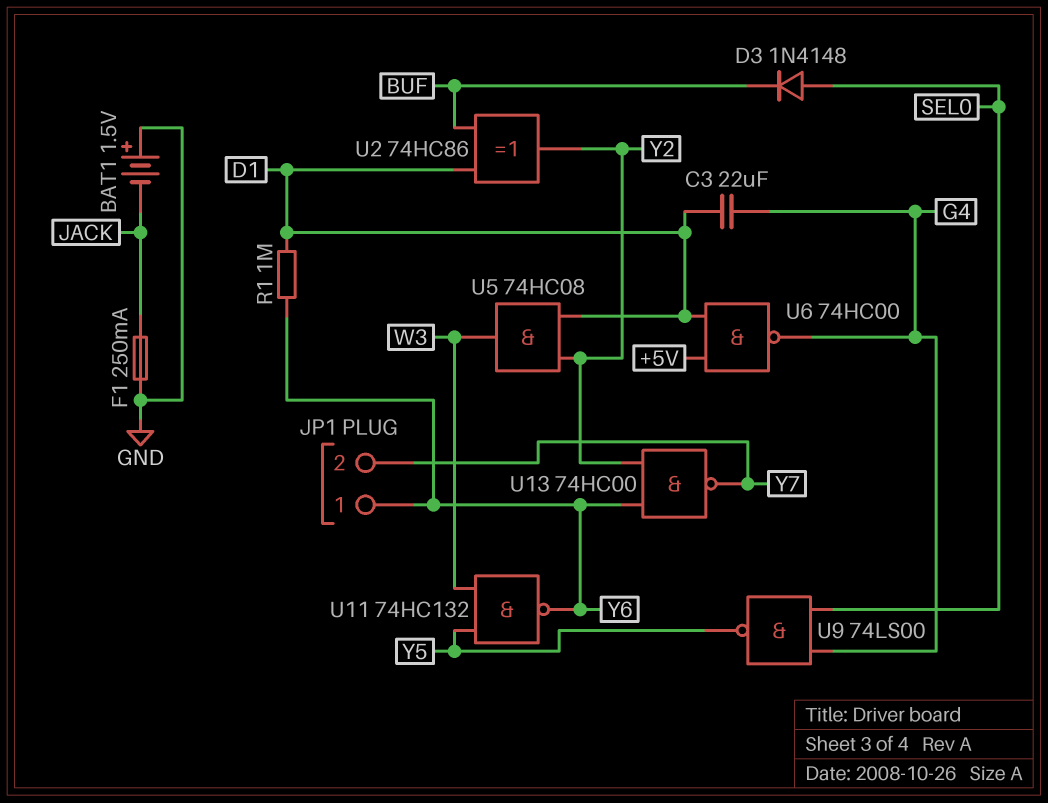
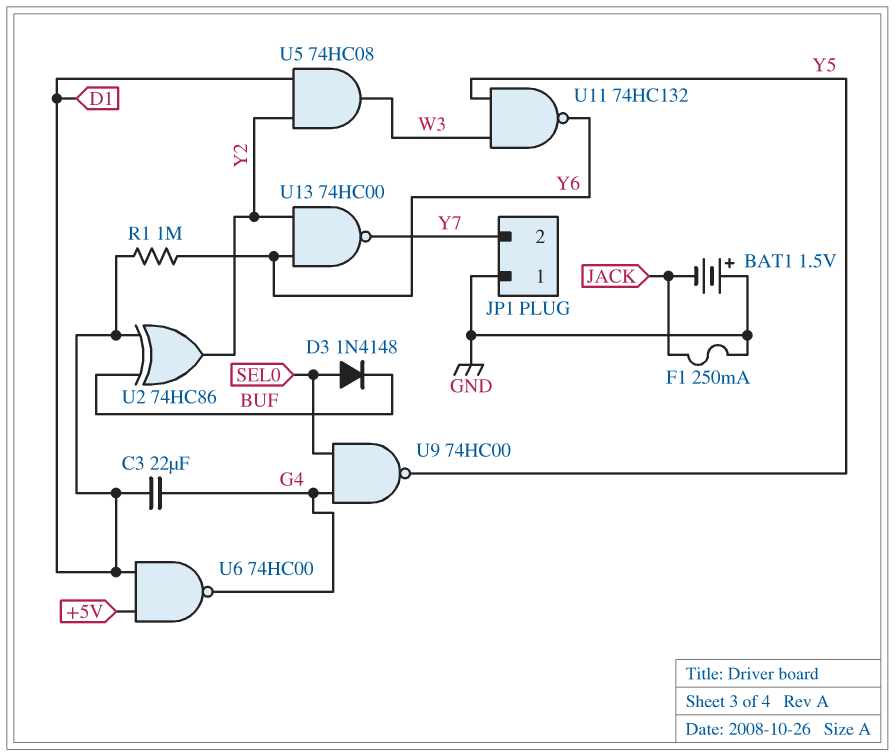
JP1 pin 1: Y6 -> GND
U9: NAND 74LS00 (in G4, in SEL0, out Y5) -> NAND 74HC00 (in G4, in SEL0, out Y5)

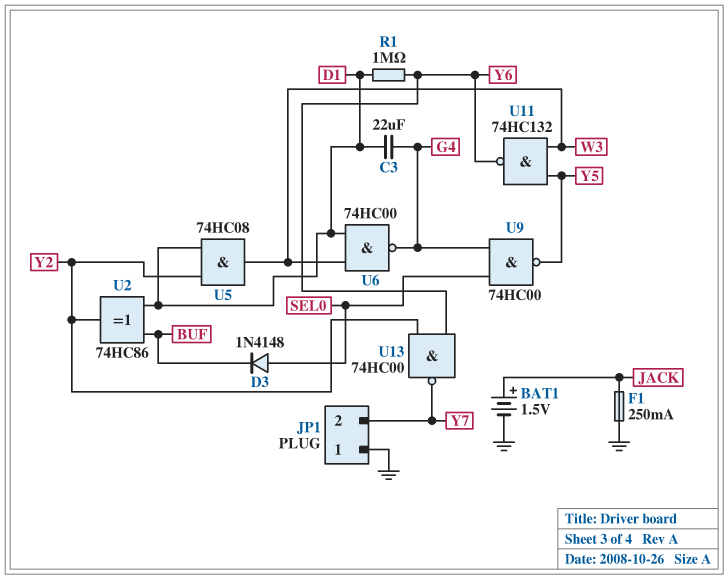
BAT1: 1.5V (plus GND, minus JACK) -> 1.5V (plus JACK, minus GND)
U6: NAND 74HC00 (in +5V, in D1, out G4) -> NAND 74HC00 (in D1, in W3, out G4)

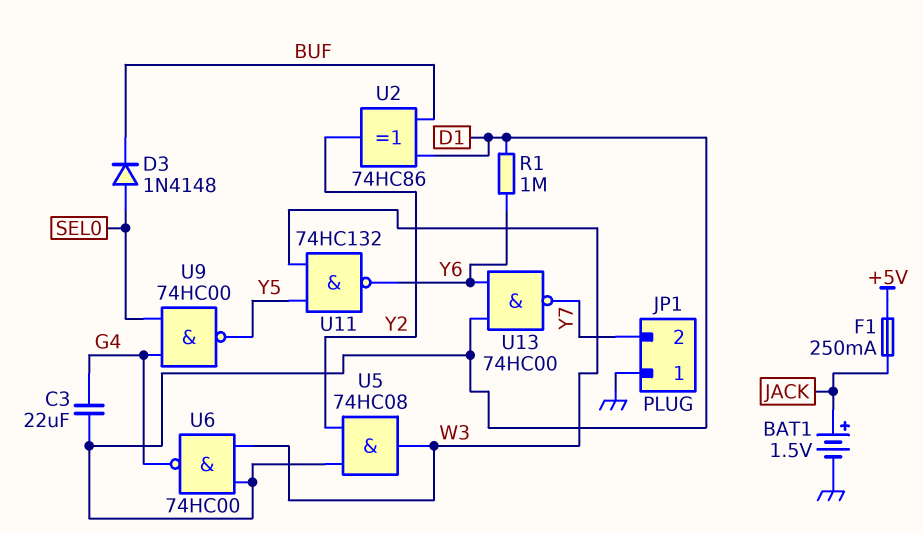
F1: 250mA (GND, JACK) -> 250mA (+5V, JACK)
U13: NAND 74HC00 (in Y2, in Y6, out Y7) -> NAND 74HC00 (in D1, in Y6, out Y7)

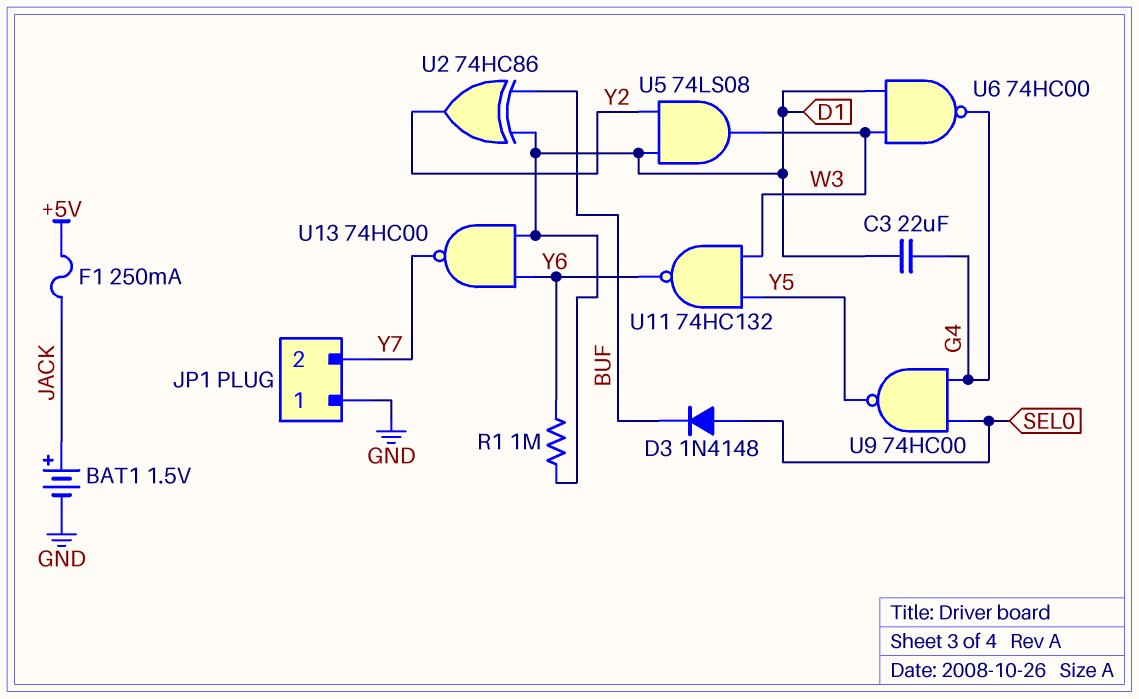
U5: AND 74HC08 (in D1, in Y2, out W3) -> AND 74LS08 (in D1, in Y2, out W3)

